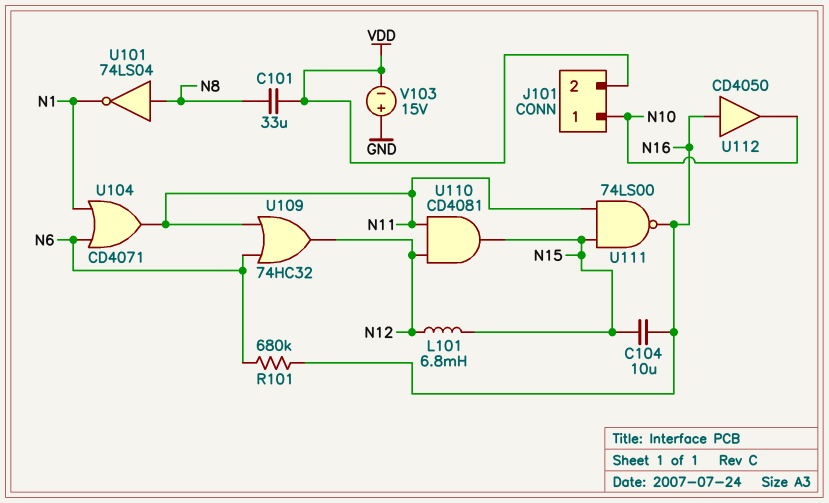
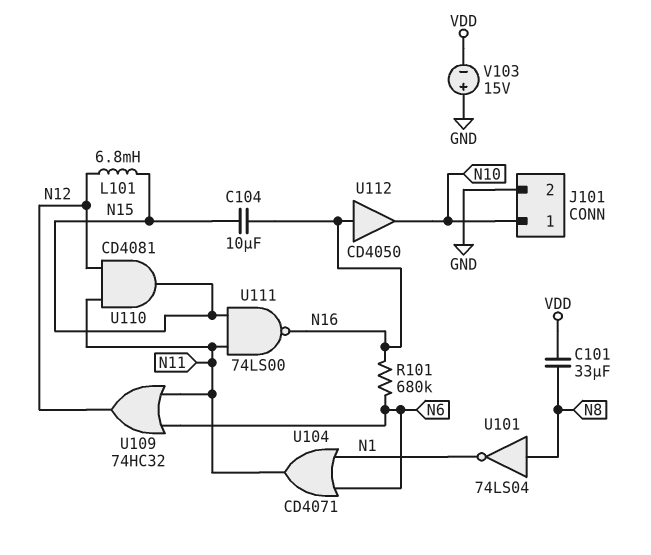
J101 pin 2: VDD -> GND

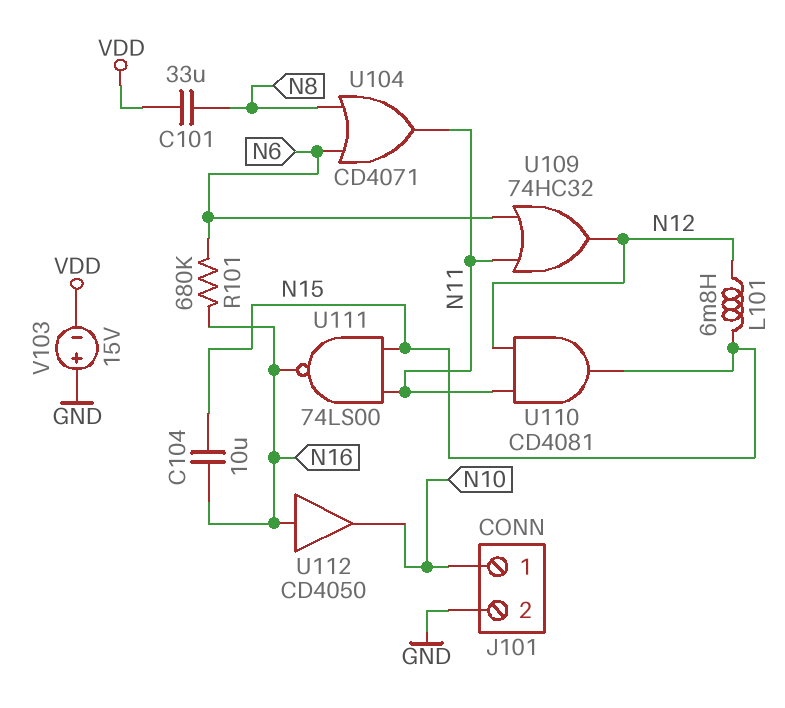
U101: NOT 74LS04 (in N8, out N1) -> none
U104: OR CD4071 (in N1, in N6, out N11) -> OR CD4071 (in N6, in N8, out N11)

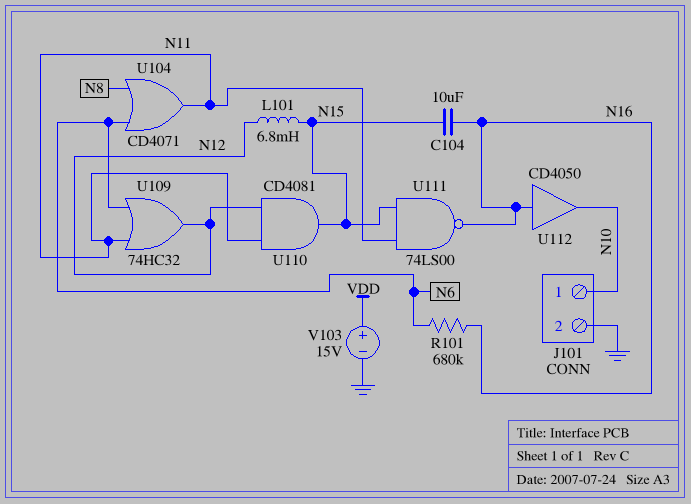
C101: 33uF (N8, VDD) -> none
V103: 15V (plus GND, minus VDD) -> 15V (plus VDD, minus GND)

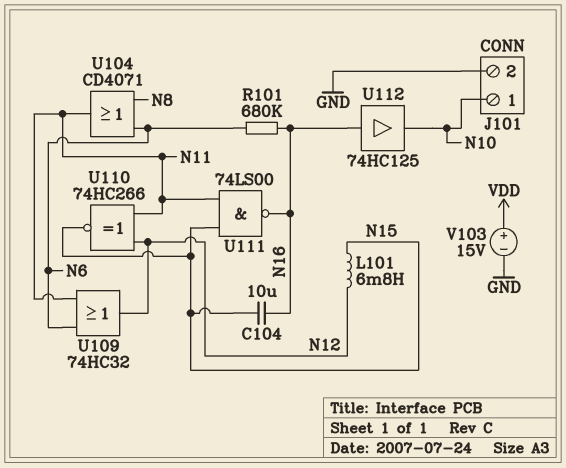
U110: AND CD4081 (in N11, in N12, out N15) -> XNOR 74HC266 (in N11, in N12, out N15)
U112: buffer CD4050 (in N16, out N10) -> buffer 74HC125 (in N16, out N10)

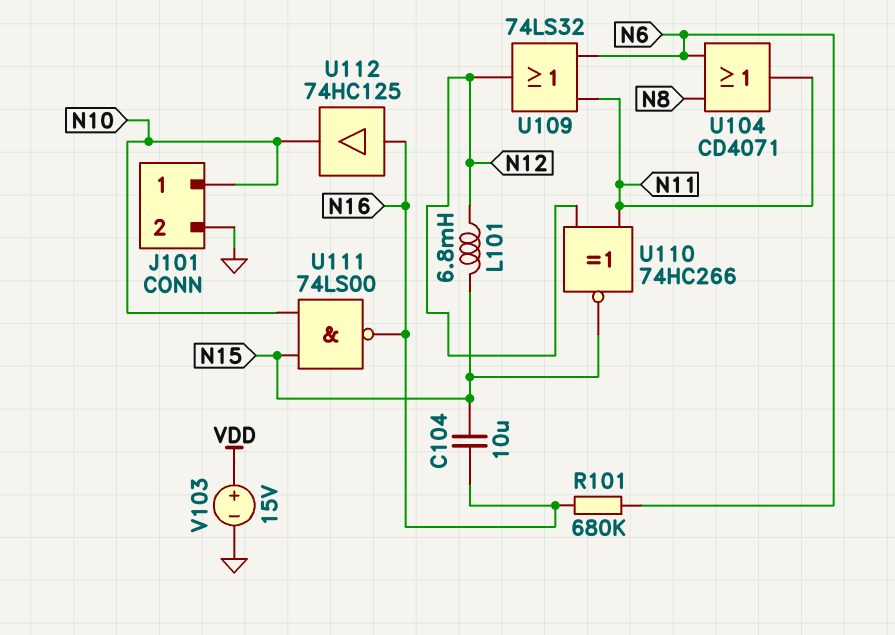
U109: OR 74HC32 (in N6, in N11, out N12) -> OR 74LS32 (in N6, in N11, out N12)
U111: NAND 74LS00 (in N11, in N15, out N16) -> NAND 74LS00 (in N10, in N15, out N16)

